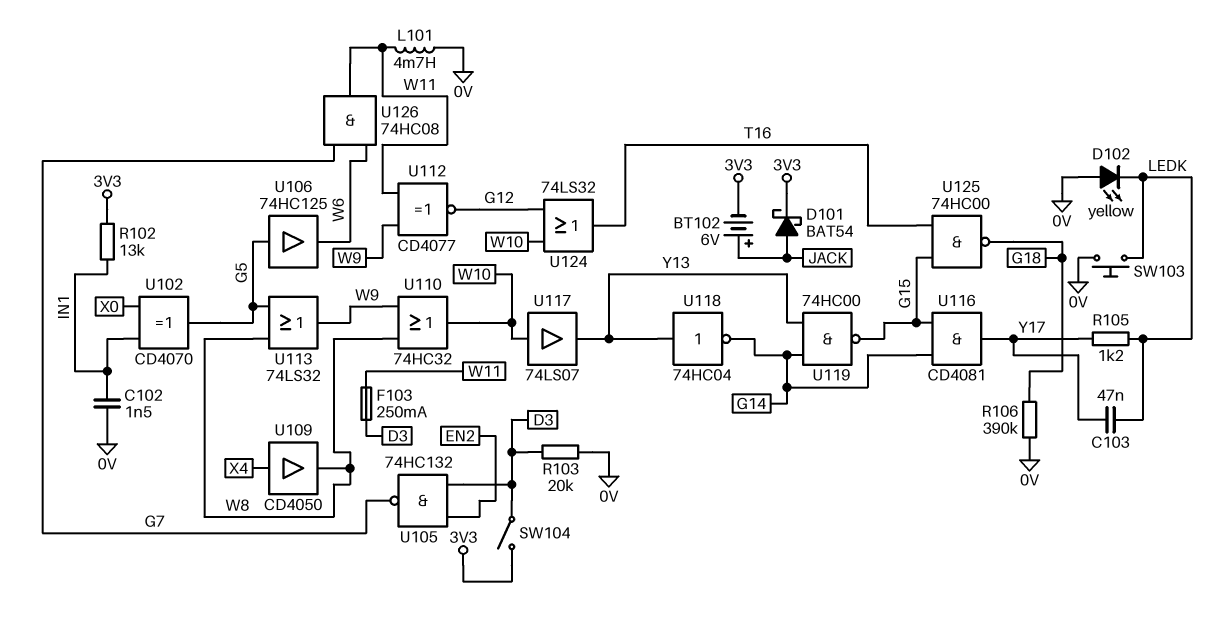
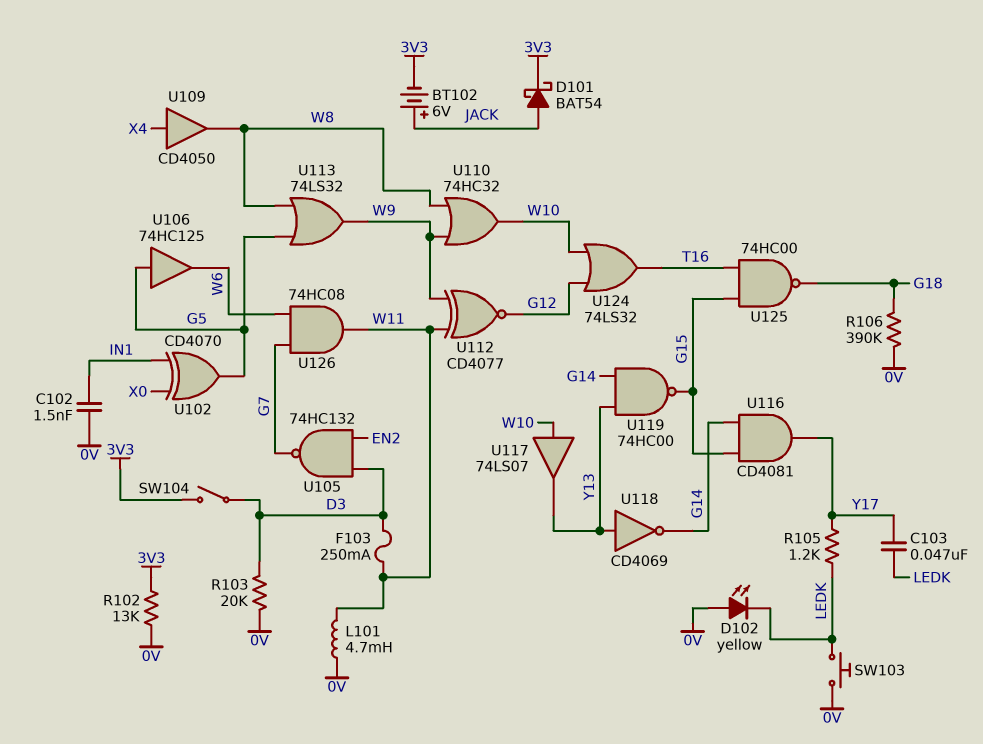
R102: 13k (3V3, IN1) -> 13k (0V, 3V3)
U118: NOT 74HC04 (in Y13, out G14) -> NOT CD4069 (in Y13, out G14)

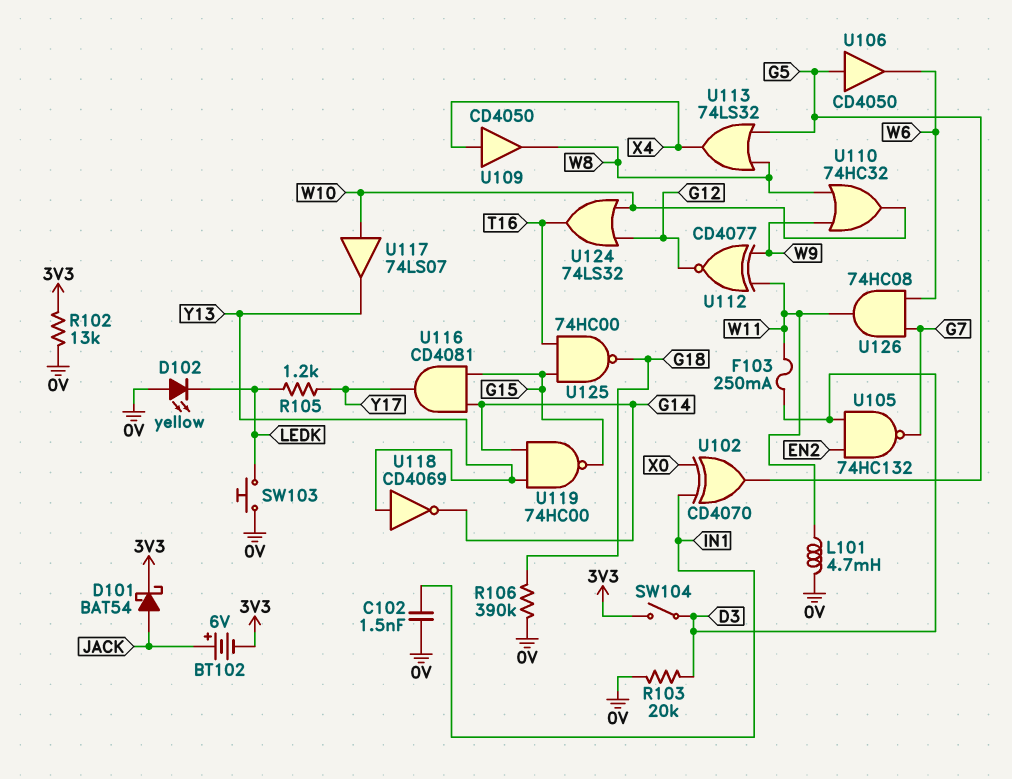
C103: 47nF (LEDK, Y17) -> none
U106: buffer 74HC125 (in G5, out W6) -> buffer CD4050 (in G5, out W6)
U113: OR 74LS32 (in G5, in W8, out W9) -> OR 74LS32 (in G5, in W8, out X4)

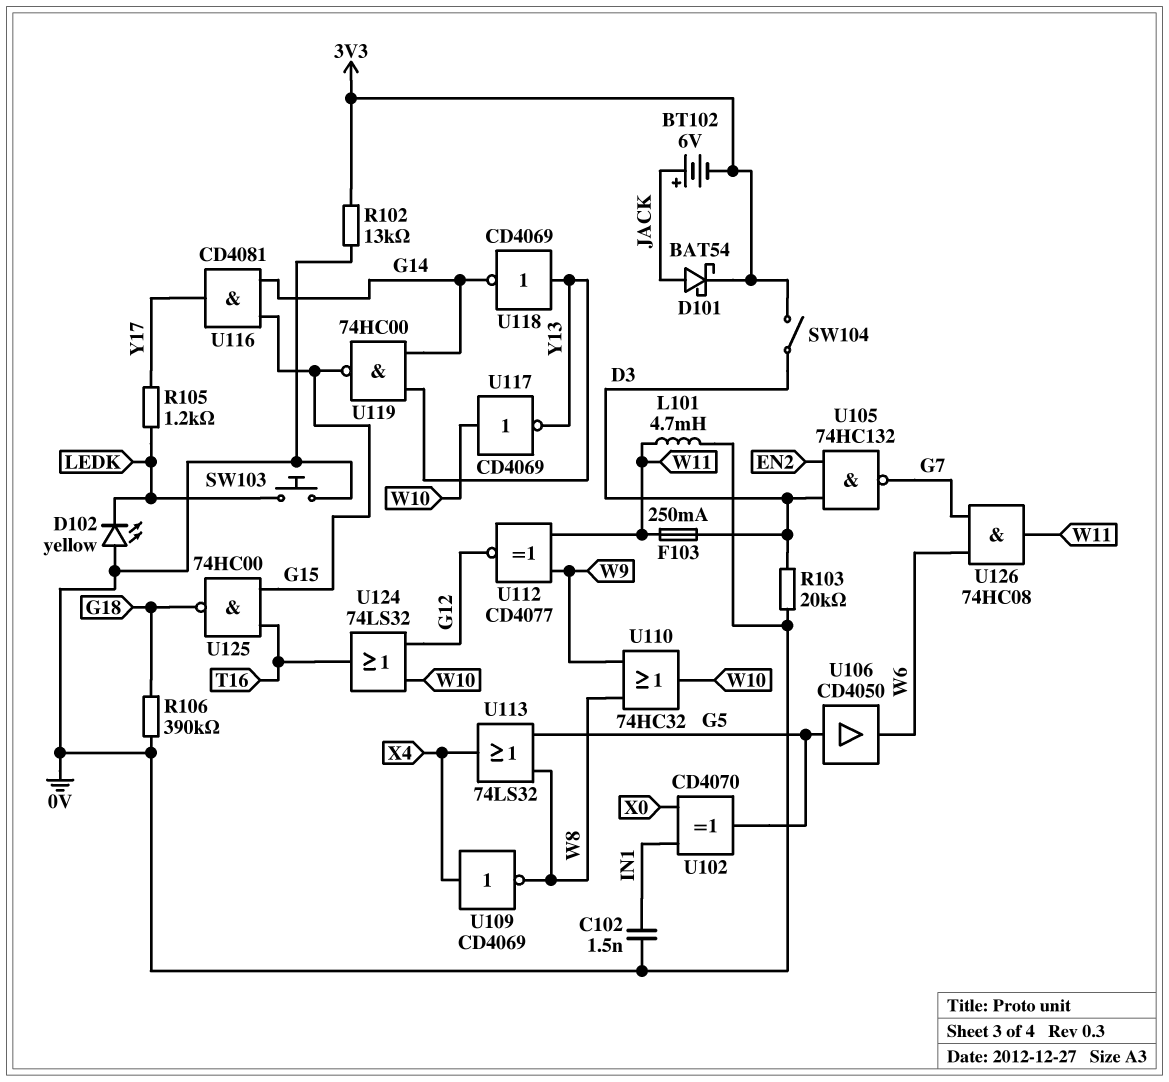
U109: buffer CD4050 (in X4, out W8) -> NOT CD4069 (in X4, out W8)
U117: buffer 74LS07 (in W10, out Y13) -> NOT CD4069 (in W10, out Y13)

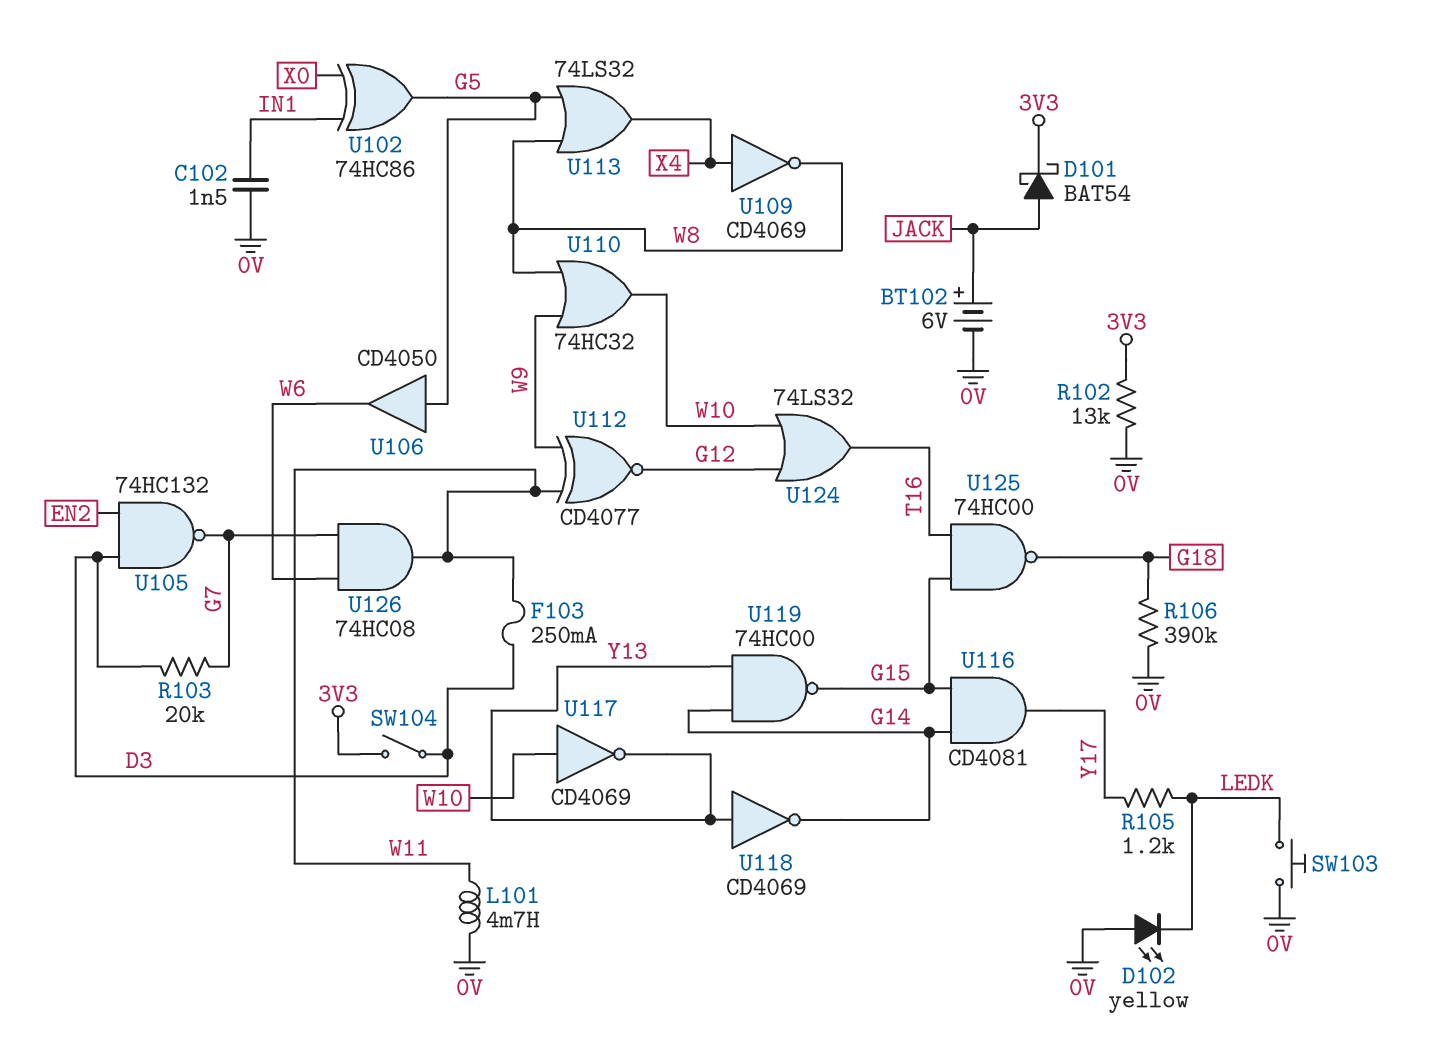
BT102: 6V (plus JACK, minus 3V3) -> 6V (plus JACK, minus 0V)
R103: 20k (0V, D3) -> 20k (D3, G7)
U102: XOR CD4070 (in IN1, in X0, out G5) -> XOR 74HC86 (in IN1, in X0, out G5)

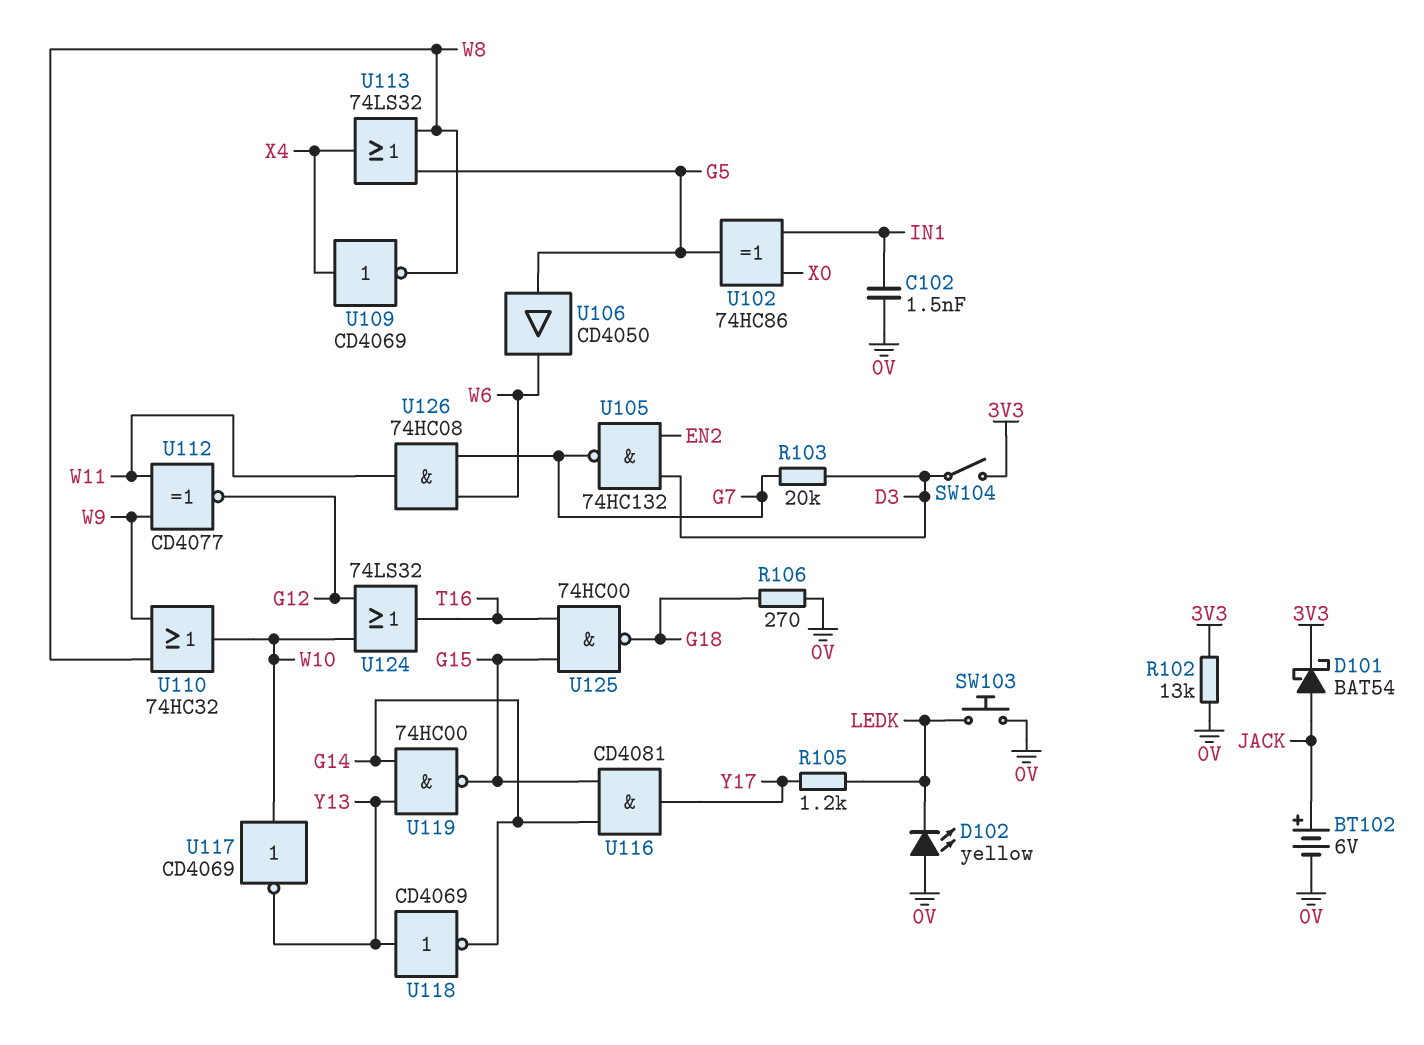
F103: 250mA (D3, W11) -> none
L101: 4.7mH (0V, W11) -> none
R106: 390k (0V, G18) -> 270 (0V, G18)

